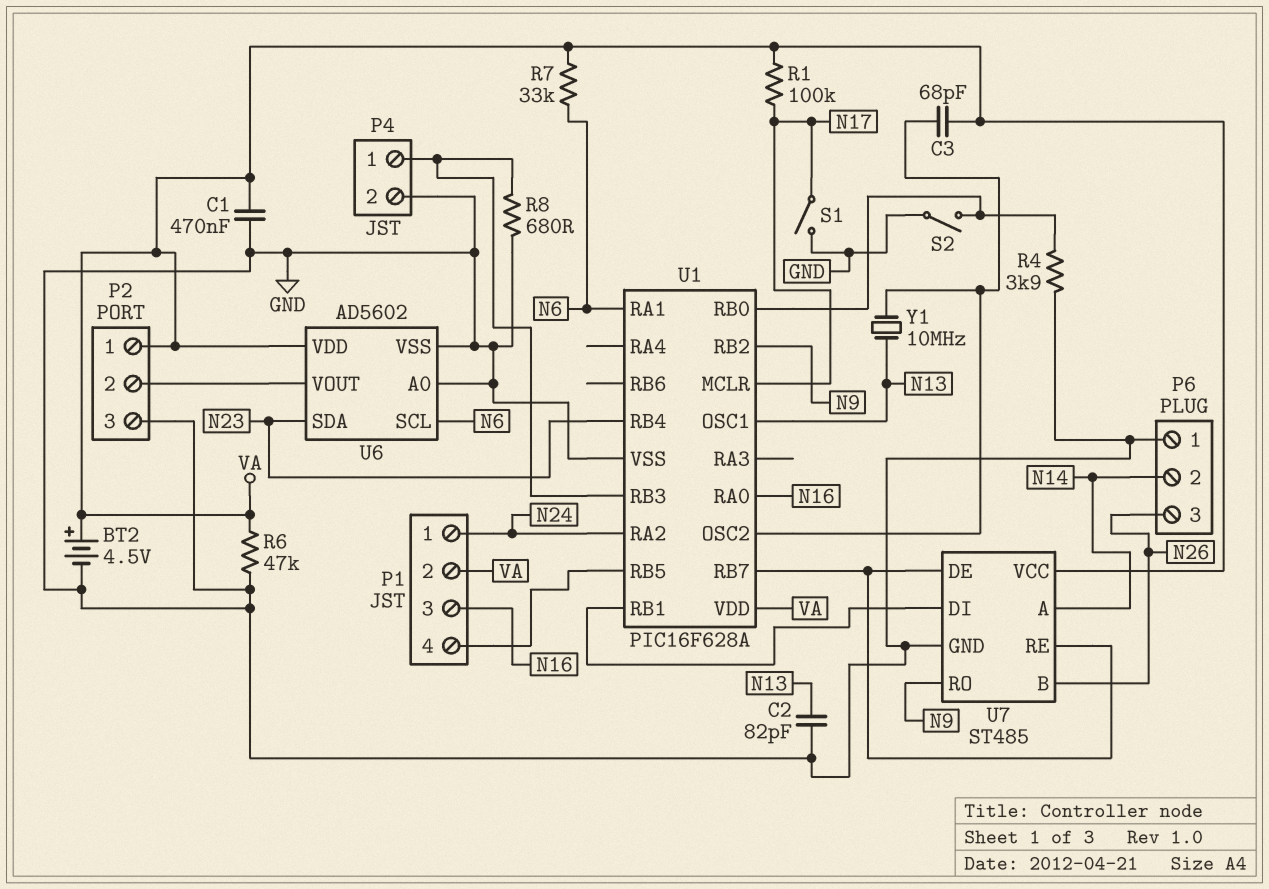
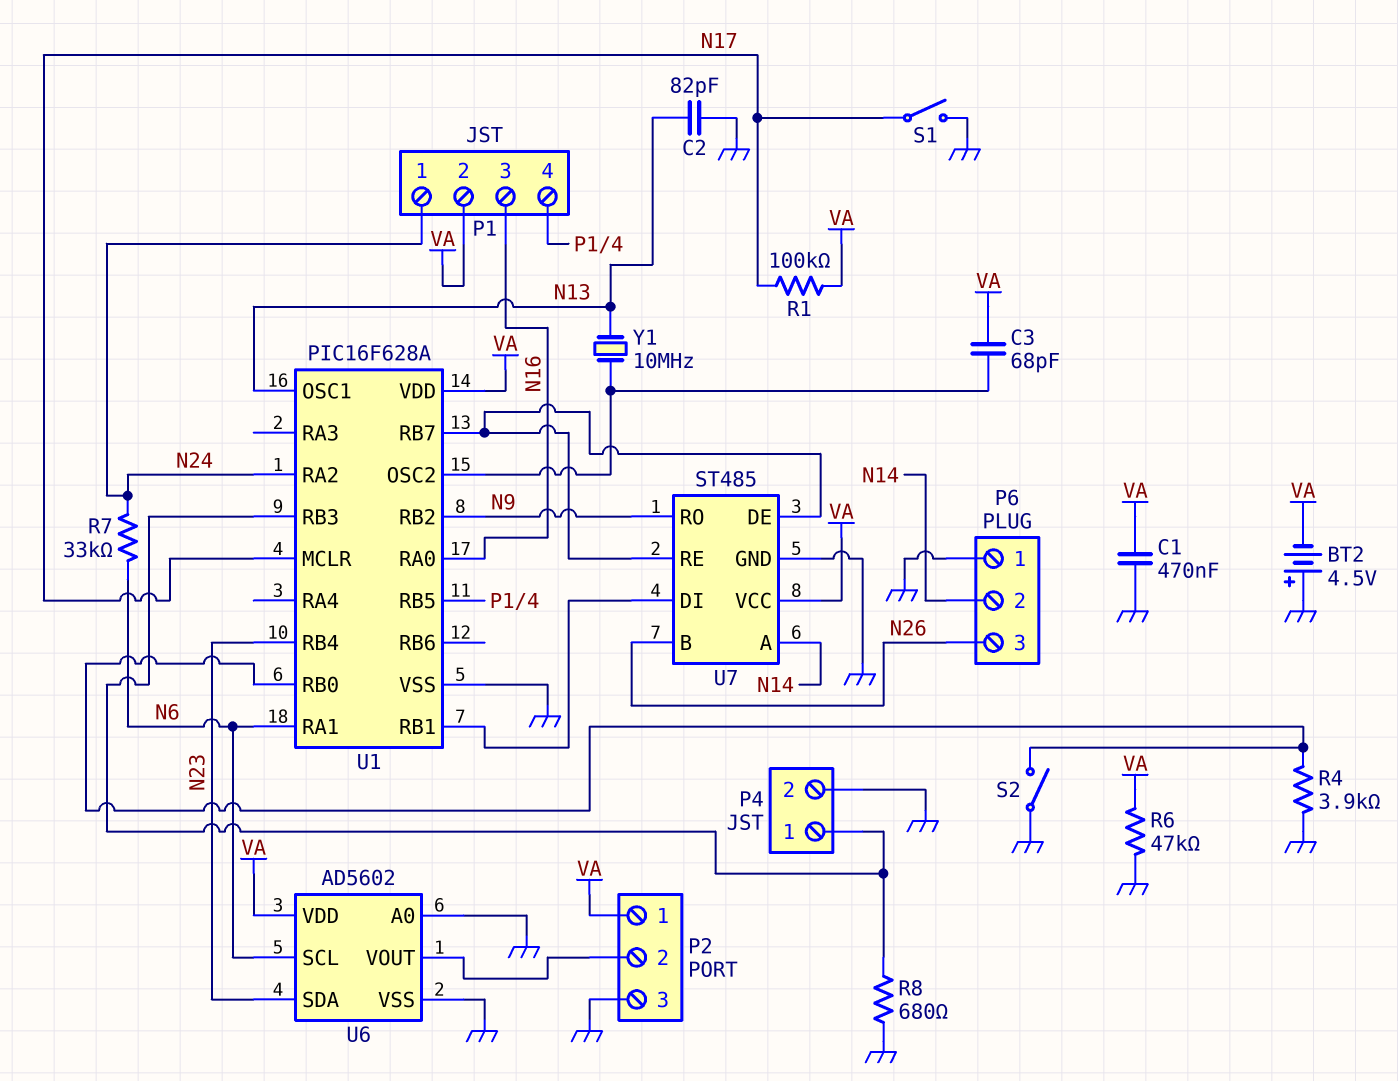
BT2: 4.5V (plus VA, minus GND) -> 4.5V (plus GND, minus VA)
R7: 33k (N6, VA) -> 33k (N6, N24)

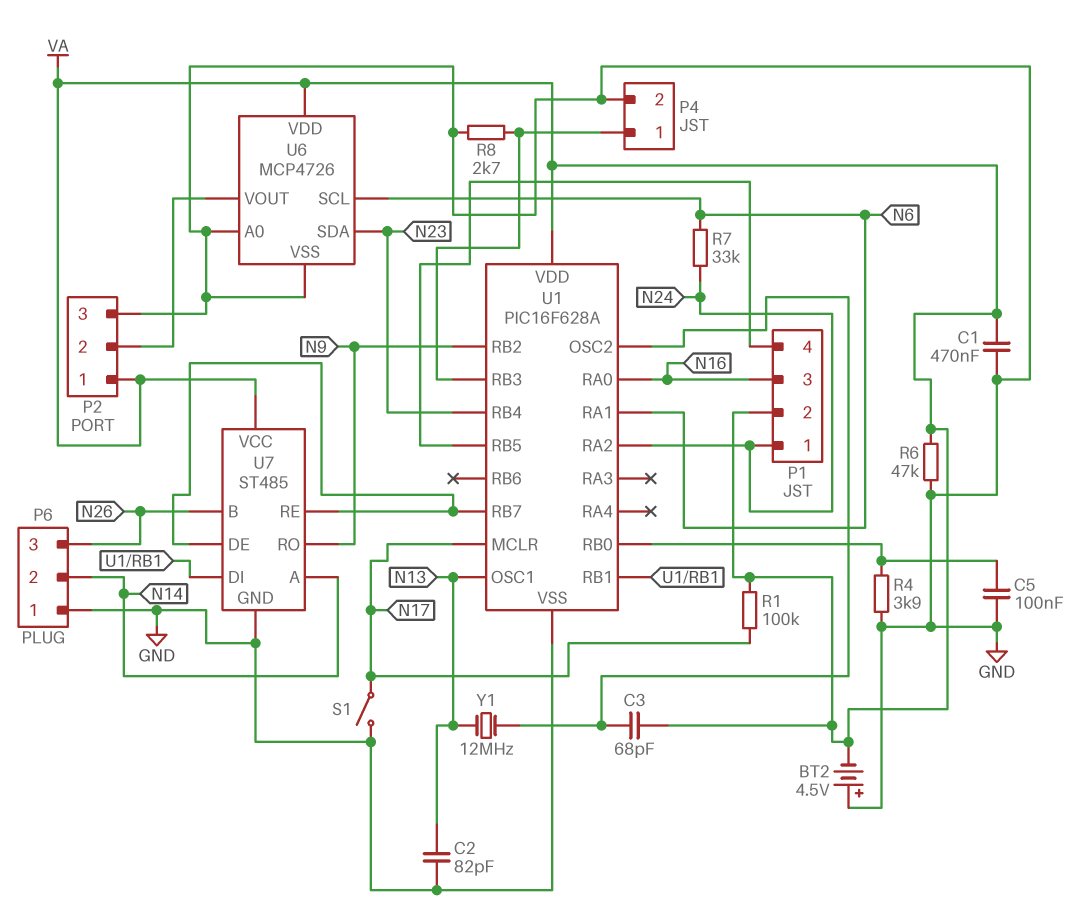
C5: none -> 100nF (GND, U1/RB0)
R8: 680 (GND, P4/1) -> 2.7k (GND, P4/1)
S2: switch (GND, U1/RB0) -> none
U6: AD5602 -> MCP4726
Y1: 10MHz (N13, U1/OSC2) -> 12MHz (N13, U1/OSC2)

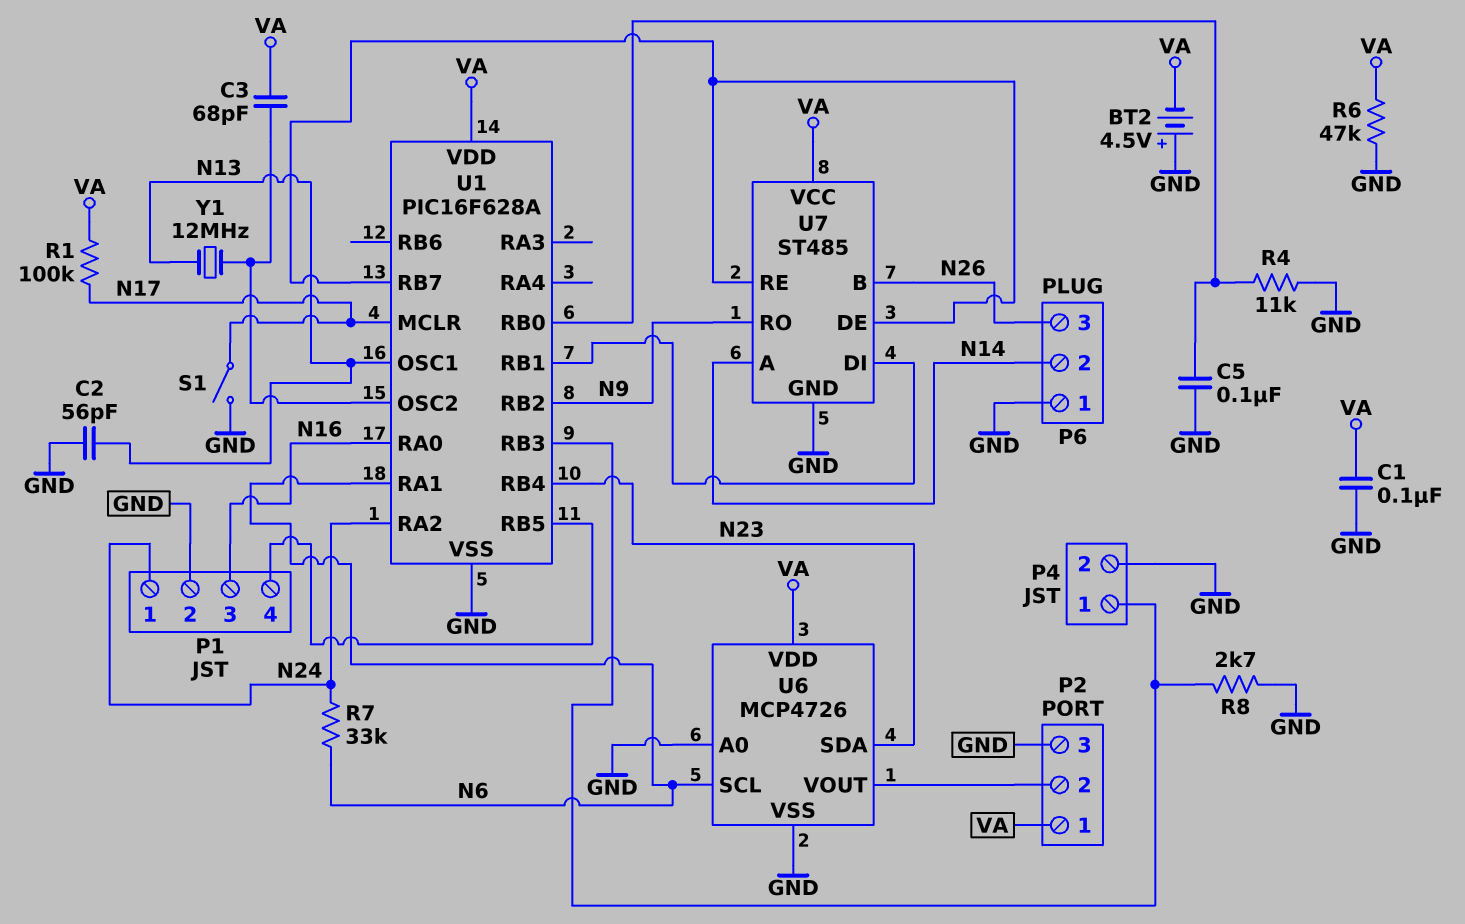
C1: 470nF (GND, VA) -> 100nF (GND, VA)
C2: 82pF (GND, N13) -> 56pF (GND, N13)
P1 pin 2: VA -> GND
R4: 3.9k (GND, U1/RB0) -> 11k (GND, U1/RB0)

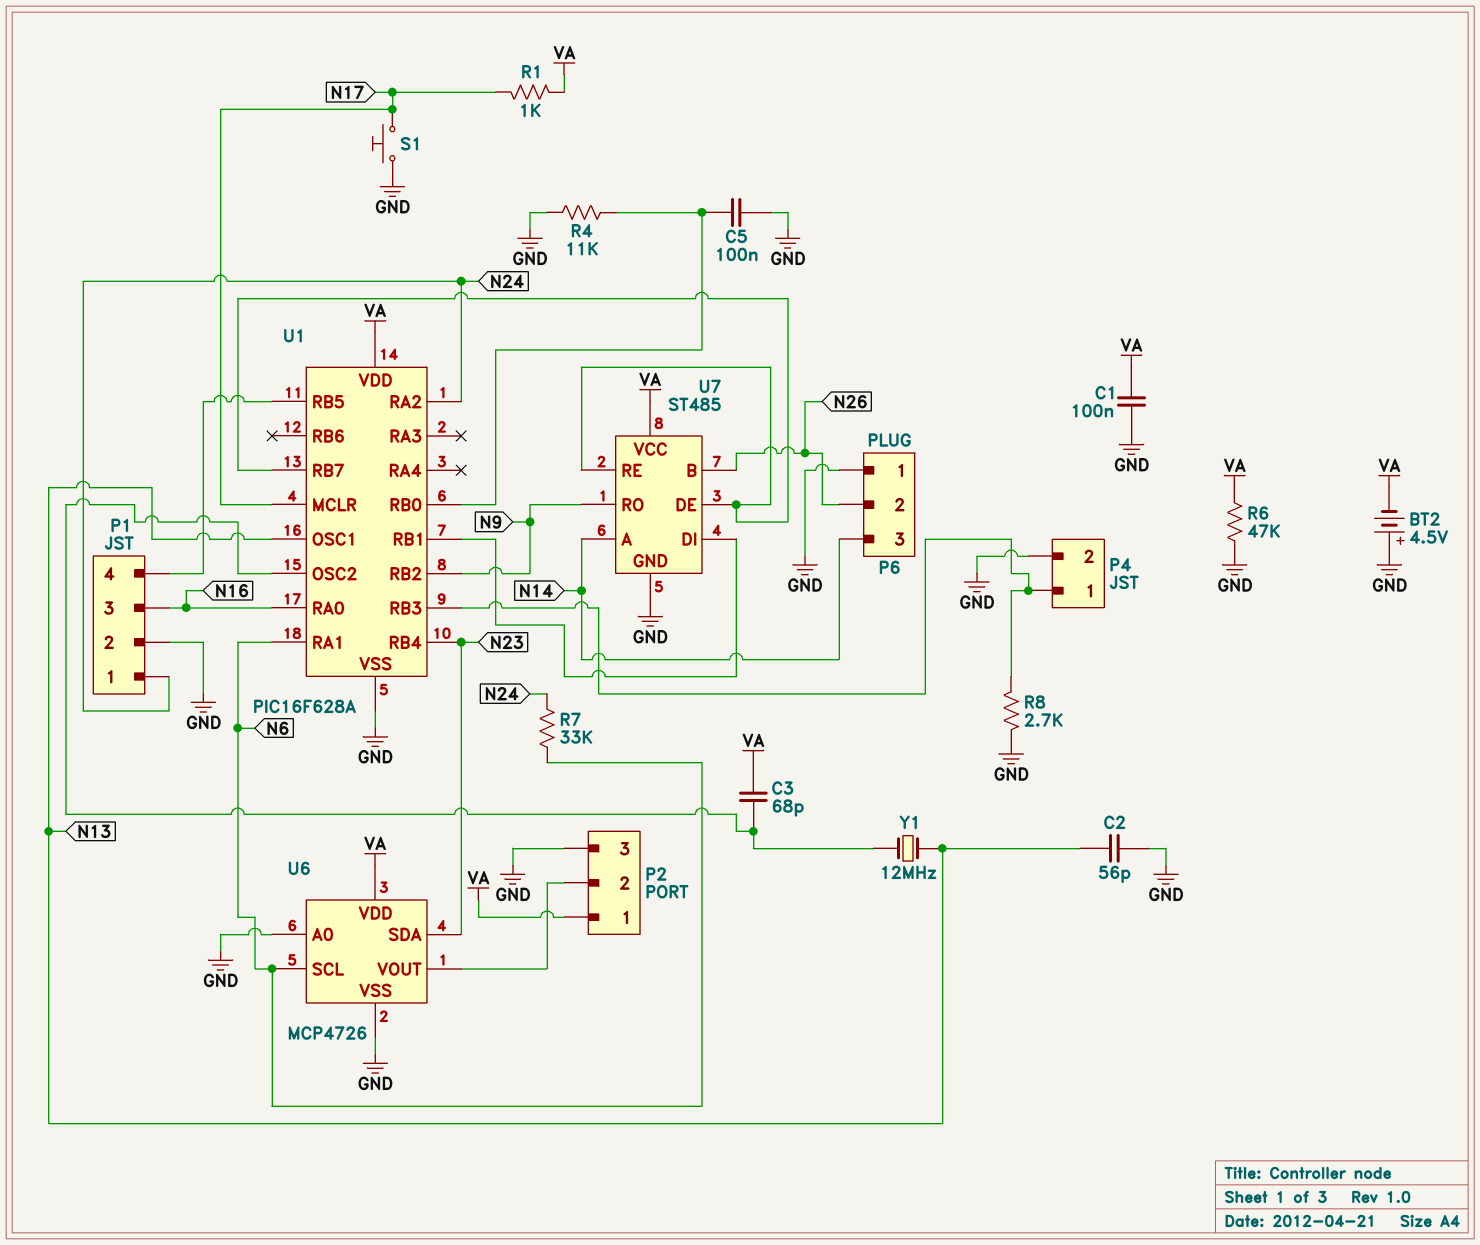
P6 pin 2: N14 -> N26
P6 pin 3: N26 -> N14
R1: 100k (N17, VA) -> 1k (N17, VA)
S1: switch (GND, N17) -> button (GND, N17)

